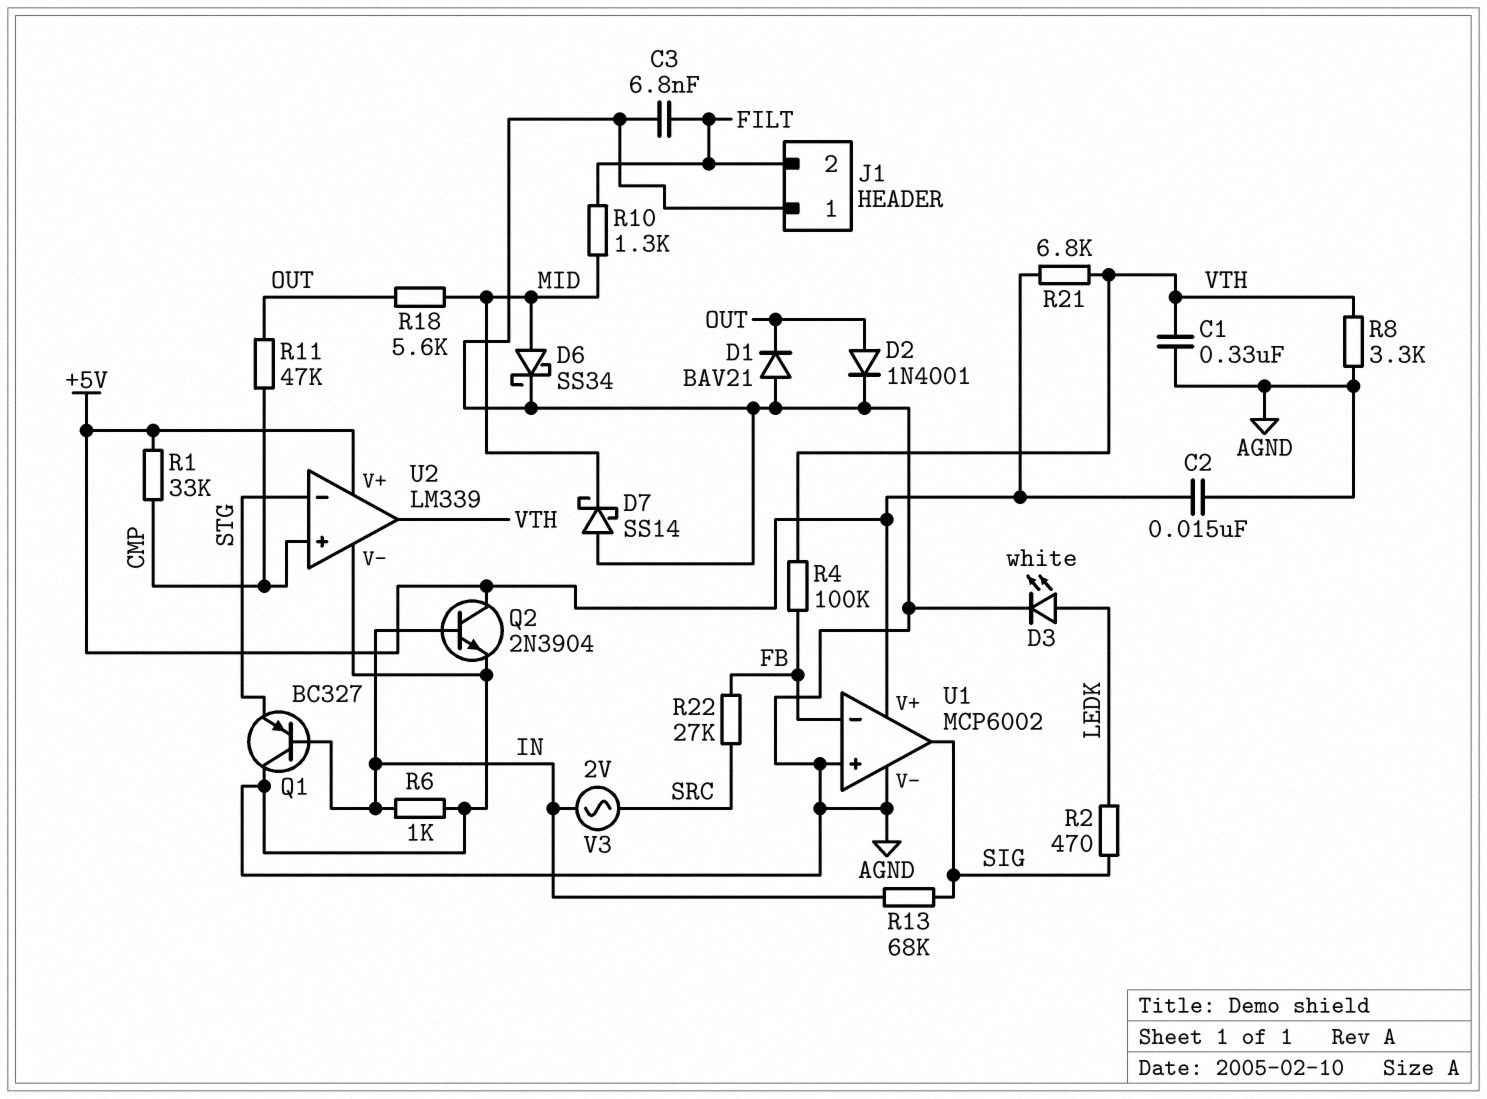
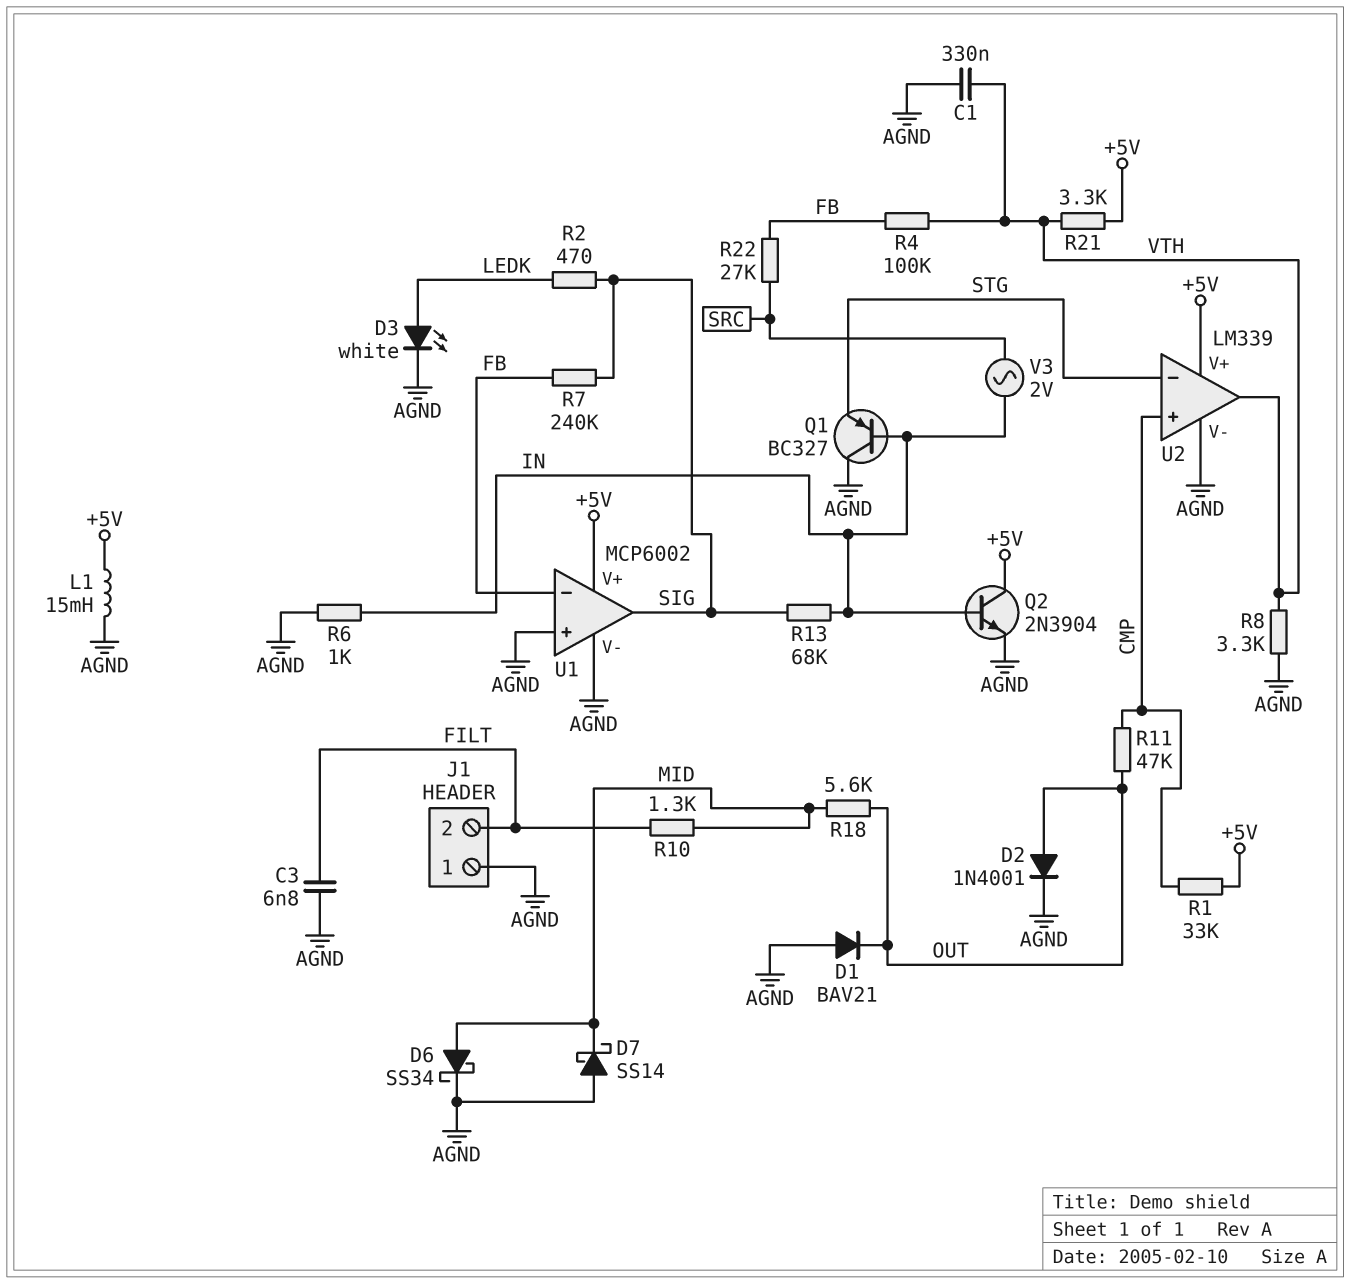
C2: 15nF (+5V, AGND) -> none
L1: none -> 15mH (+5V, AGND)
R7: none -> 240k (FB, SIG)
R21: 6.8k (+5V, VTH) -> 3.3k (+5V, VTH)

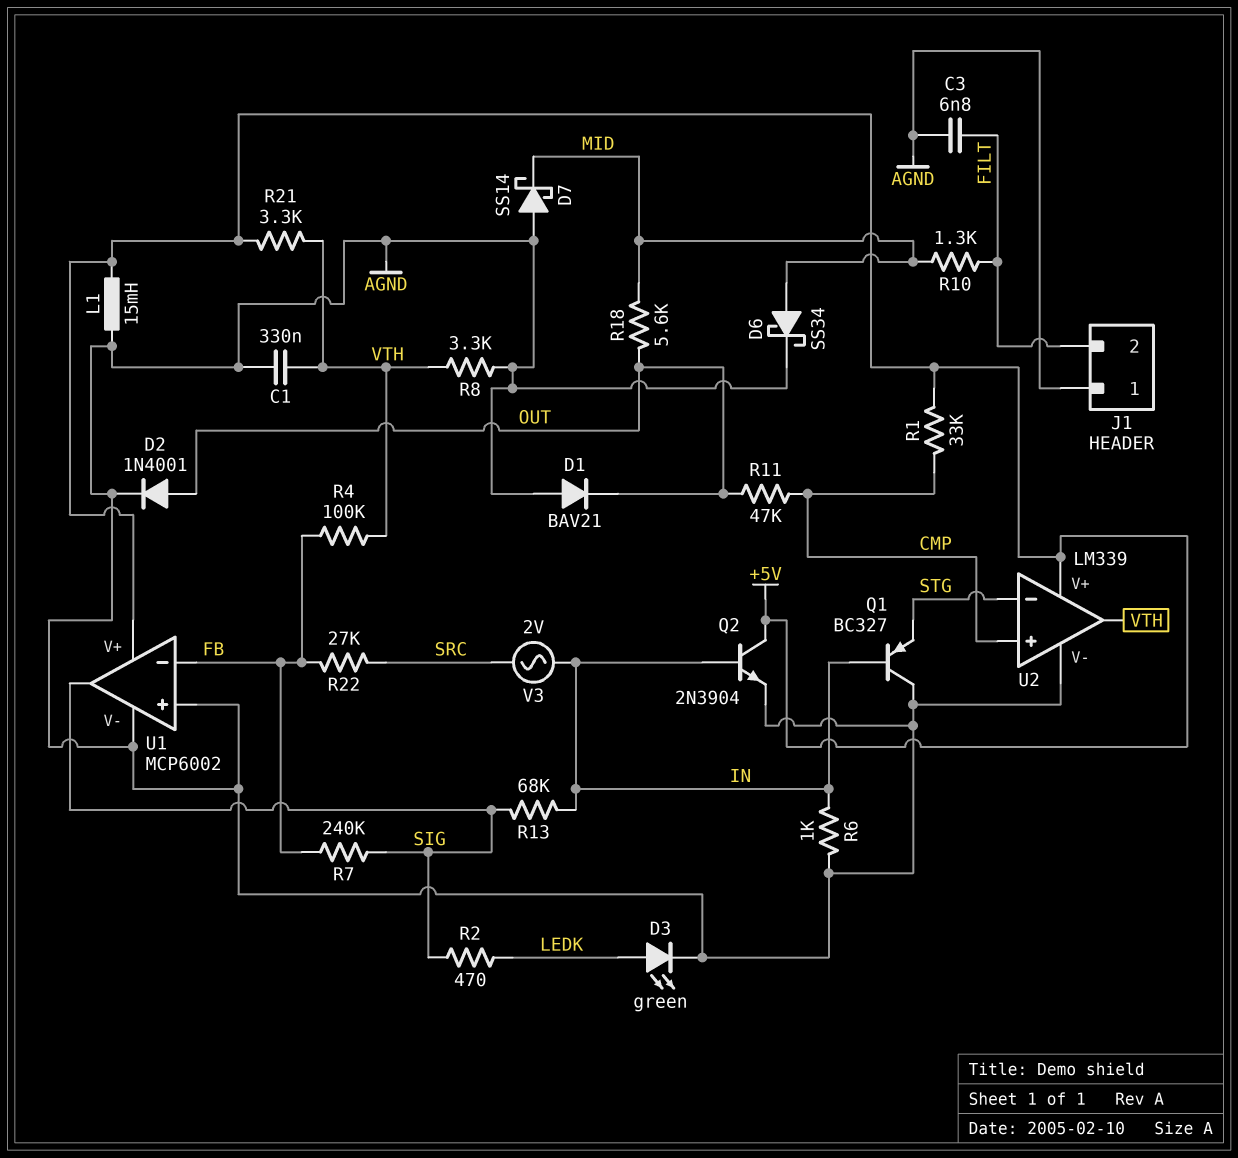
D3: LED white (A LEDK, K AGND) -> LED green (A LEDK, K AGND)

